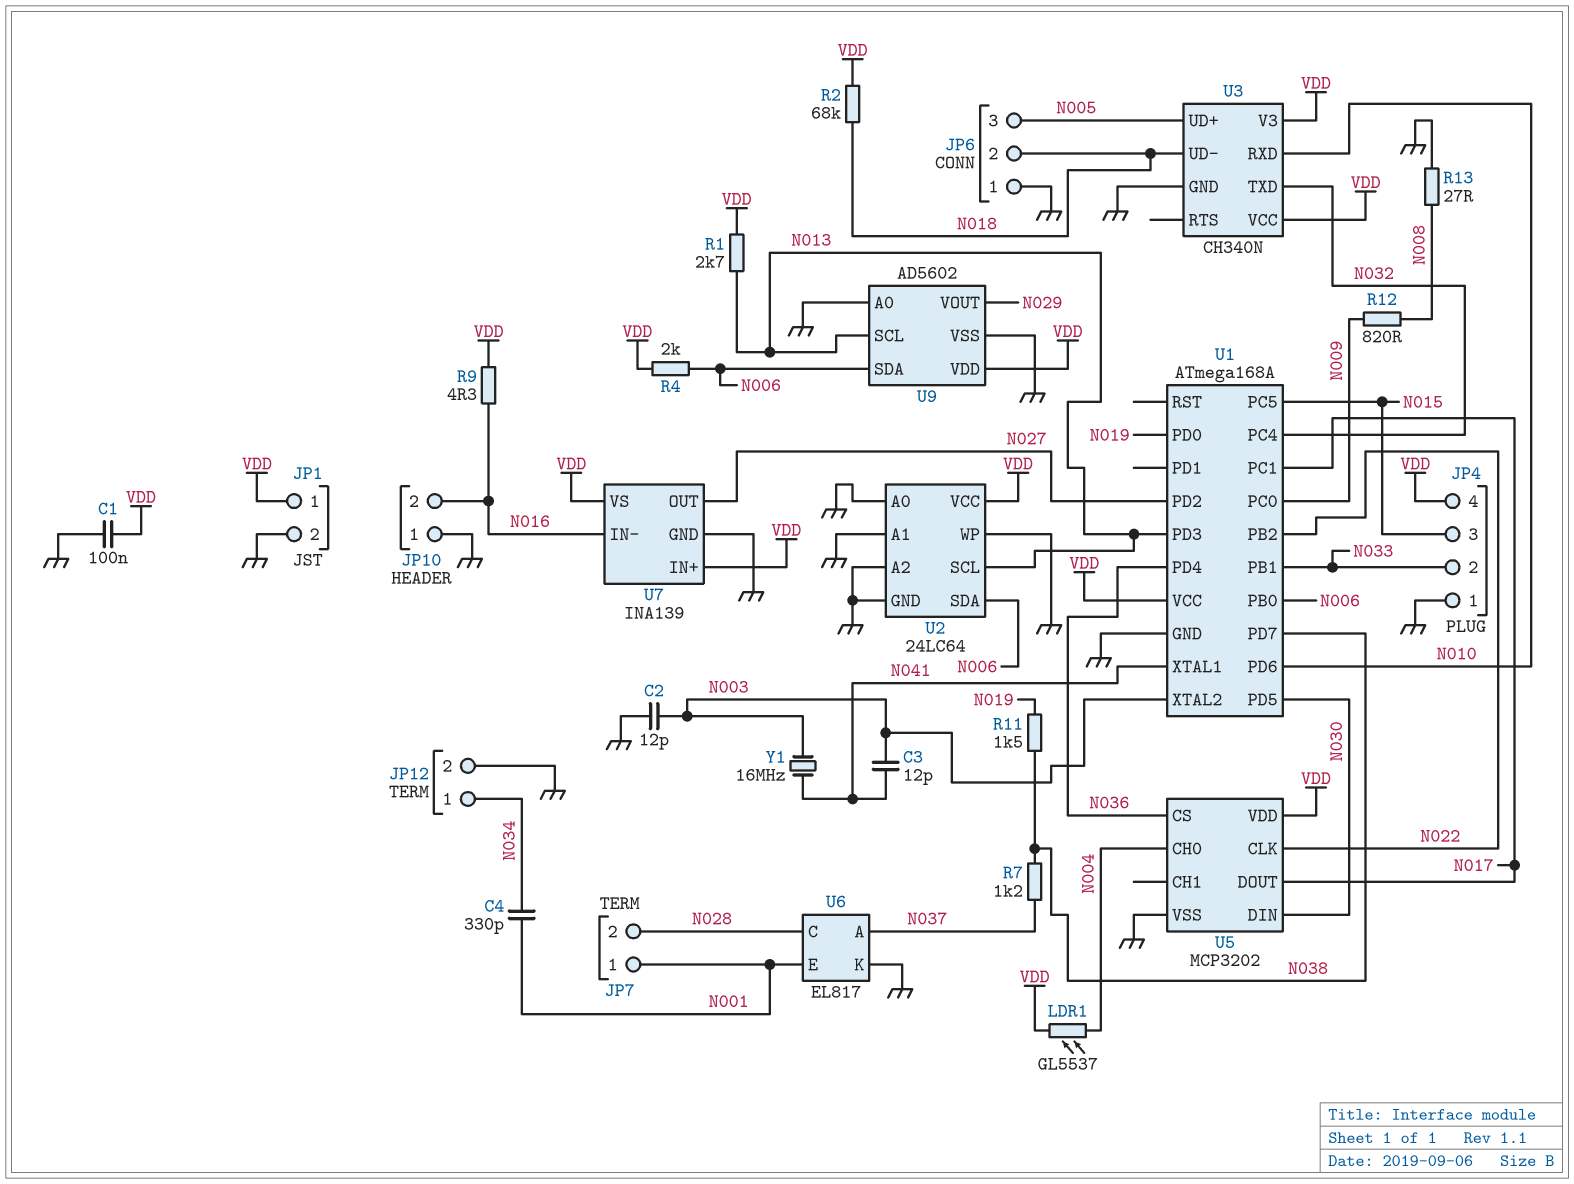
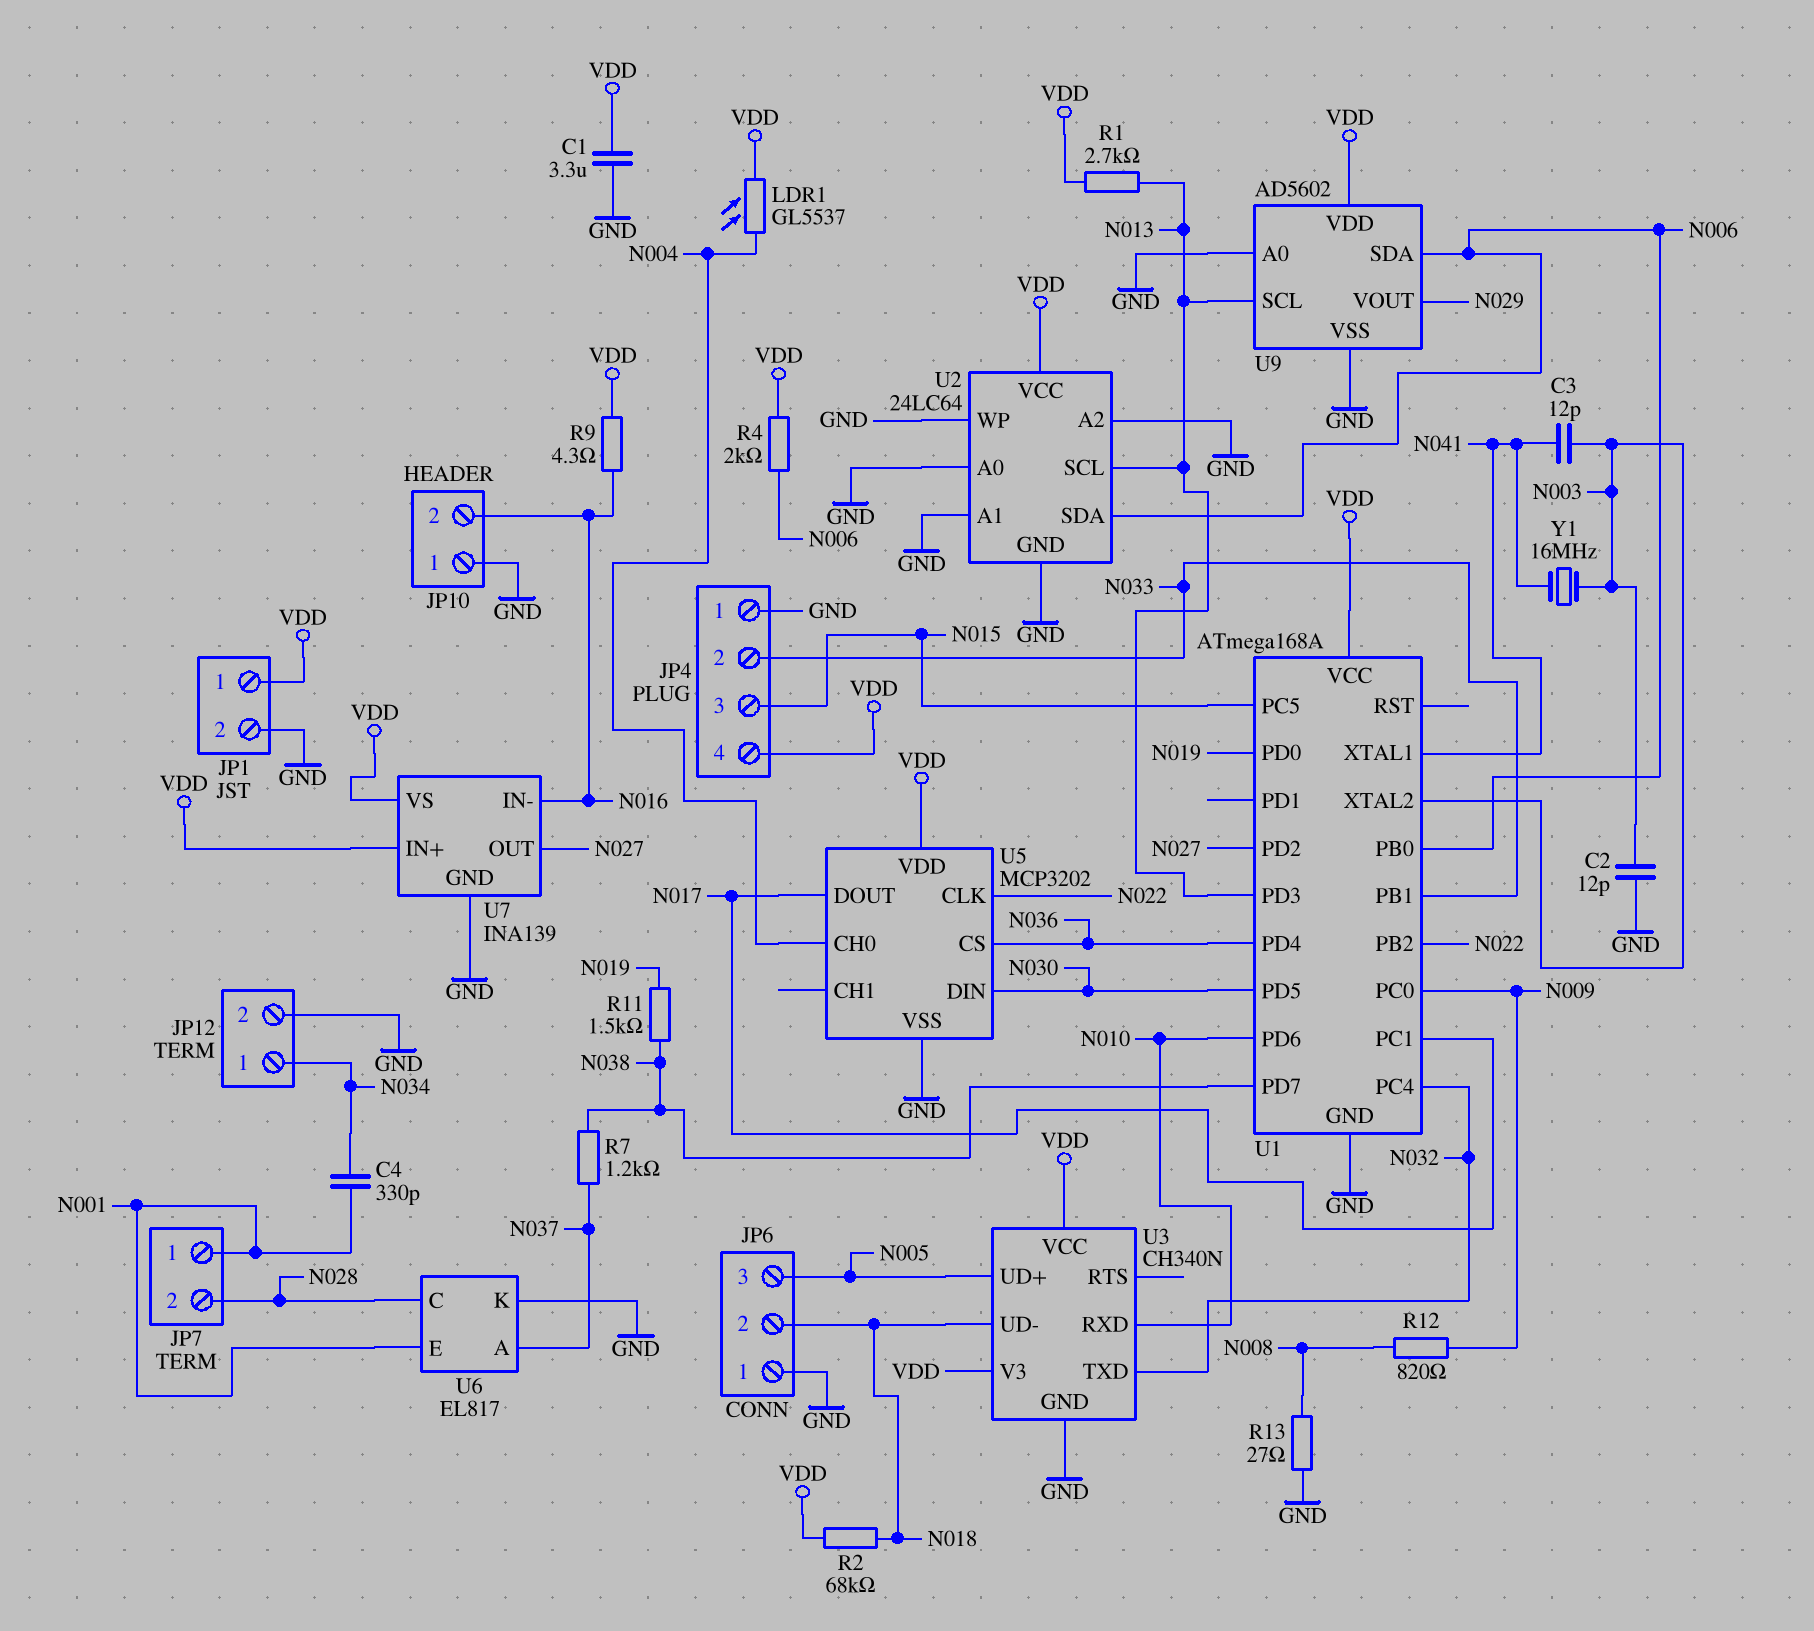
C1: 100nF (GND, VDD) -> 3.3uF (GND, VDD)

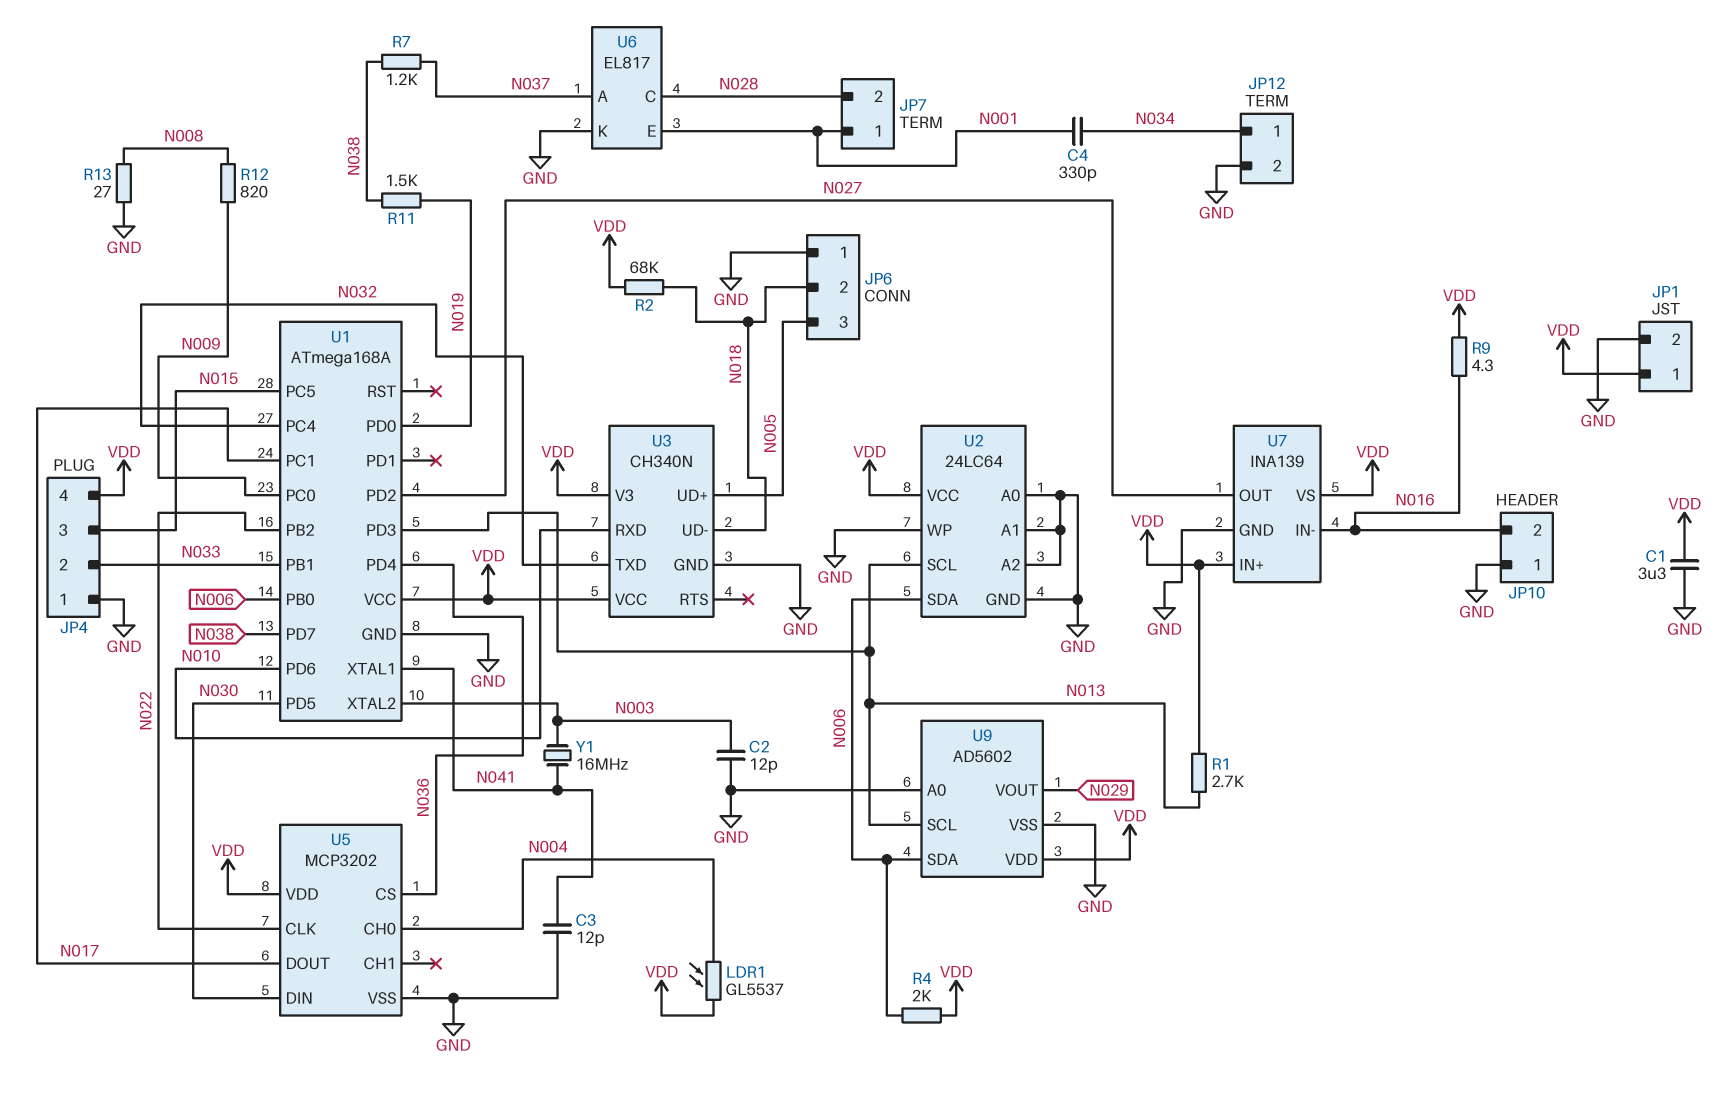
C3: 12pF (N003, N041) -> 12pF (GND, N041)

